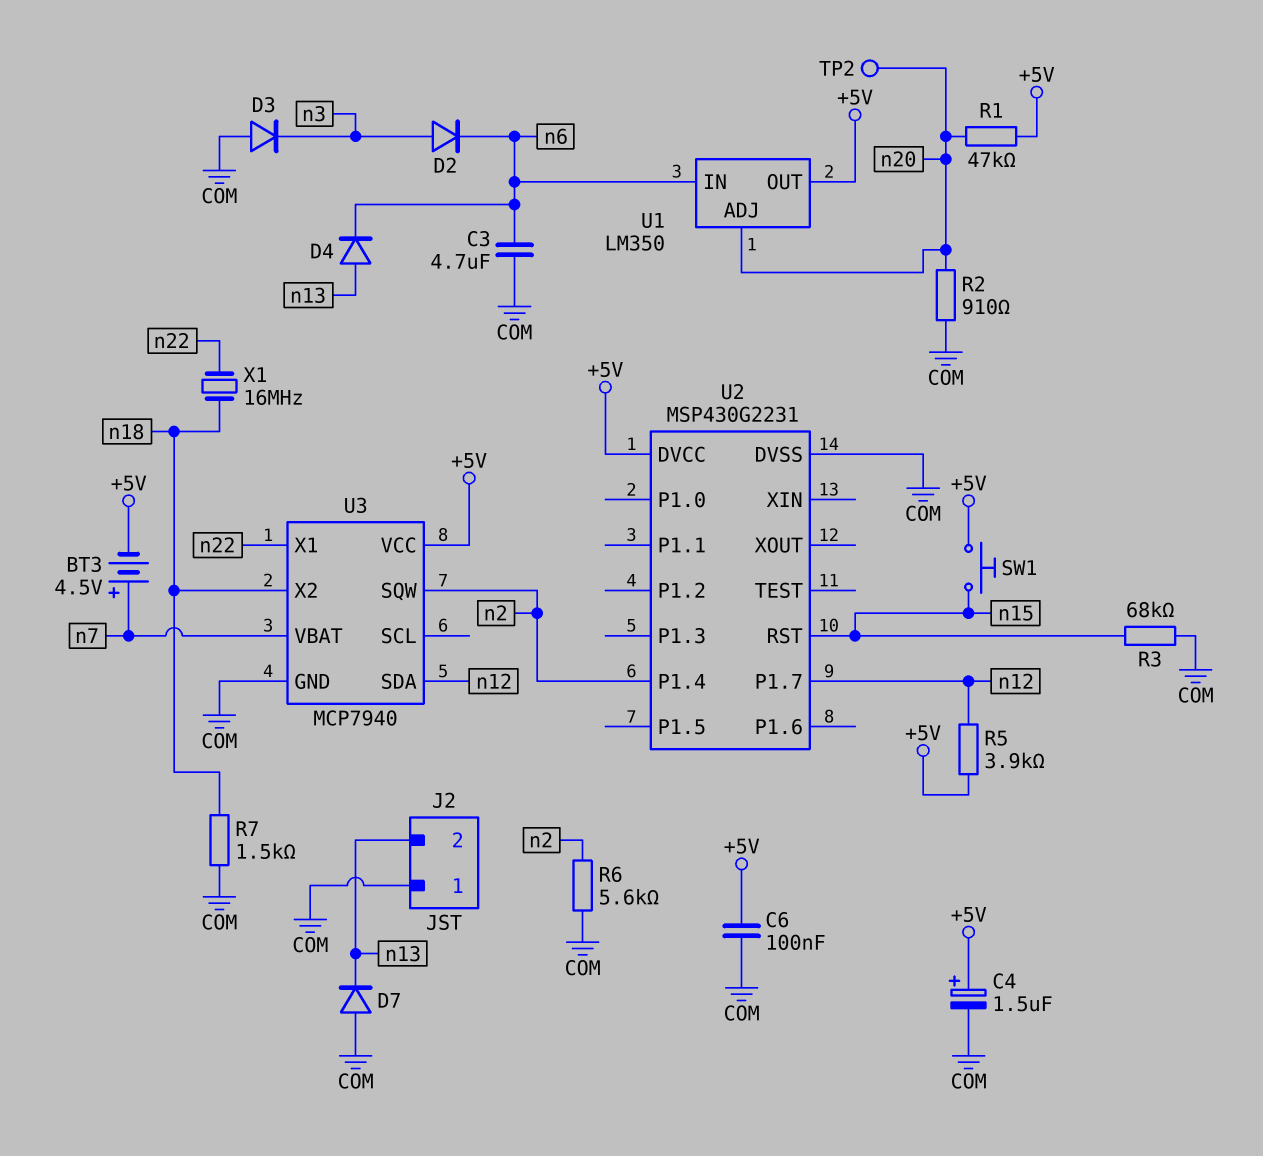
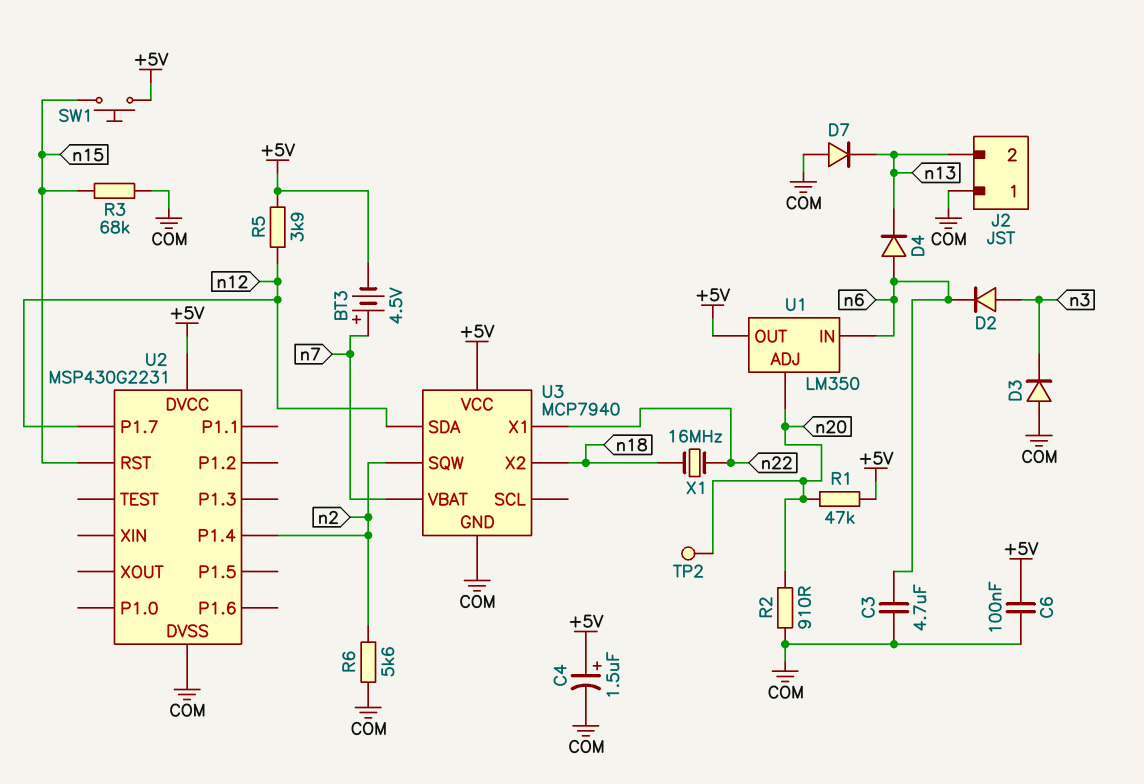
D4: diode (A n13, K n6) -> diode (A n6, K n13)
R7: 1.5k (COM, n18) -> none

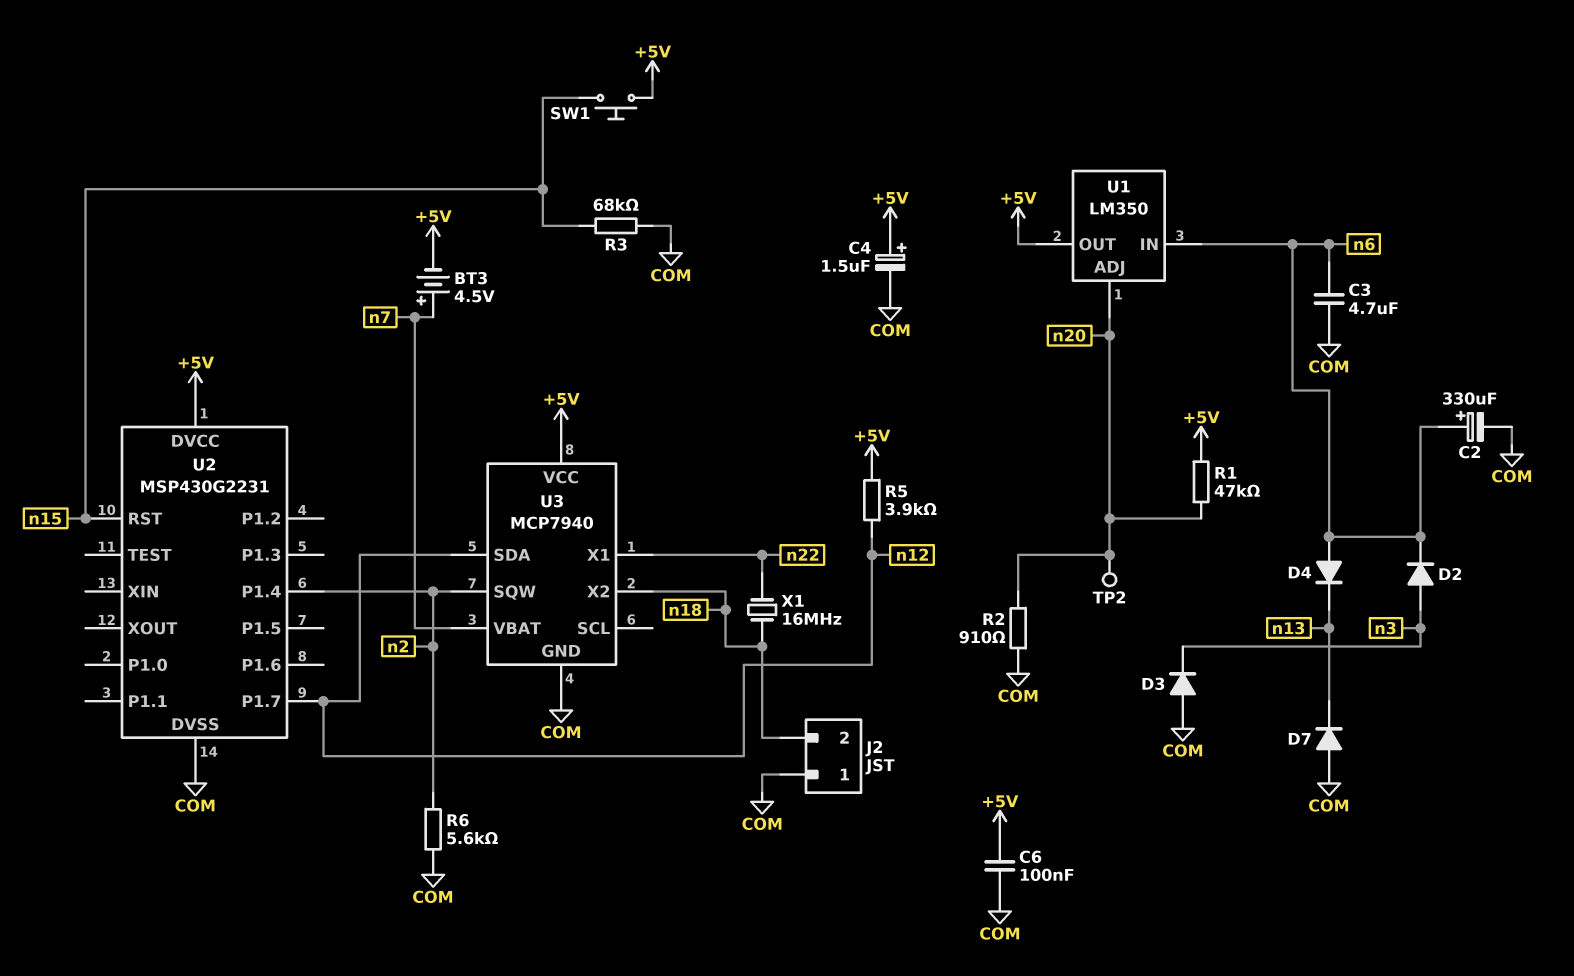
C2: none -> 330uF (plus n6, minus COM)
J2 pin 2: n13 -> n18

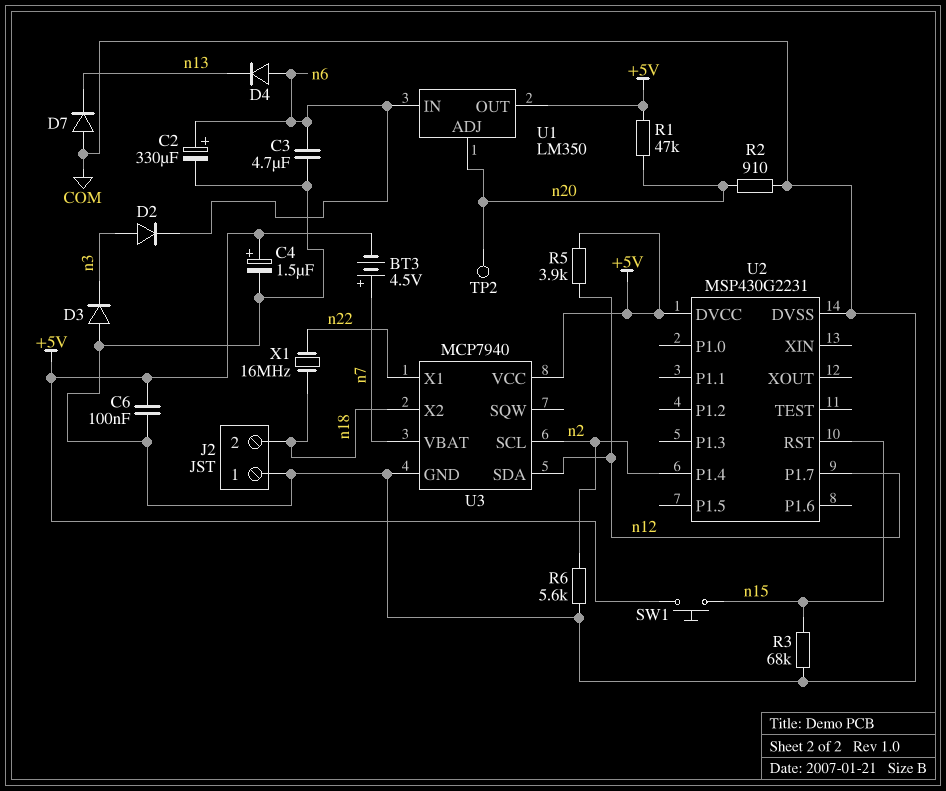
U3 pin SCL: none -> n2
U3 pin SQW: n2 -> none

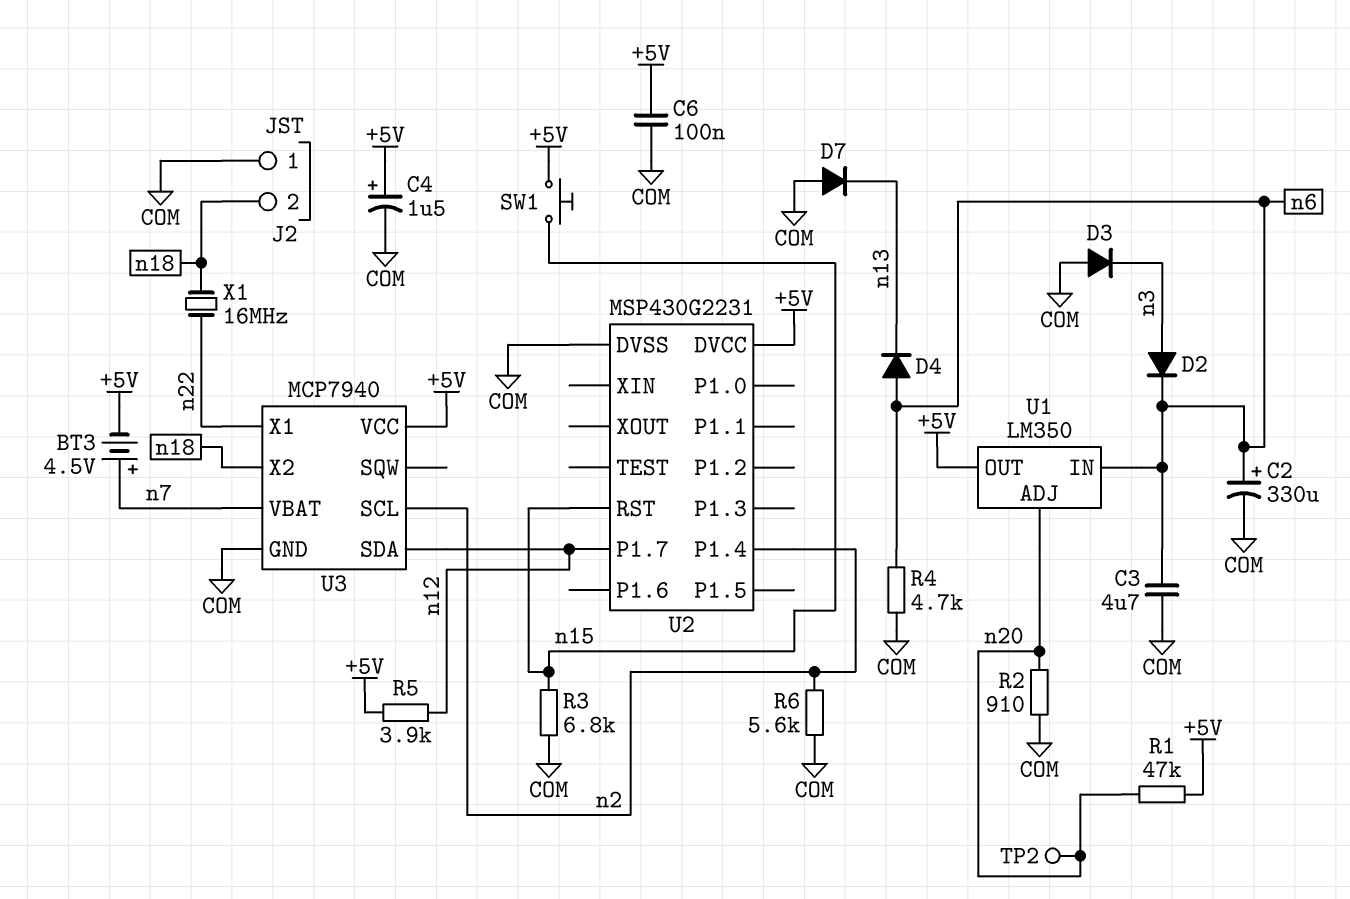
R3: 68k (COM, n15) -> 6.8k (COM, n15)
R4: none -> 4.7k (COM, n6)

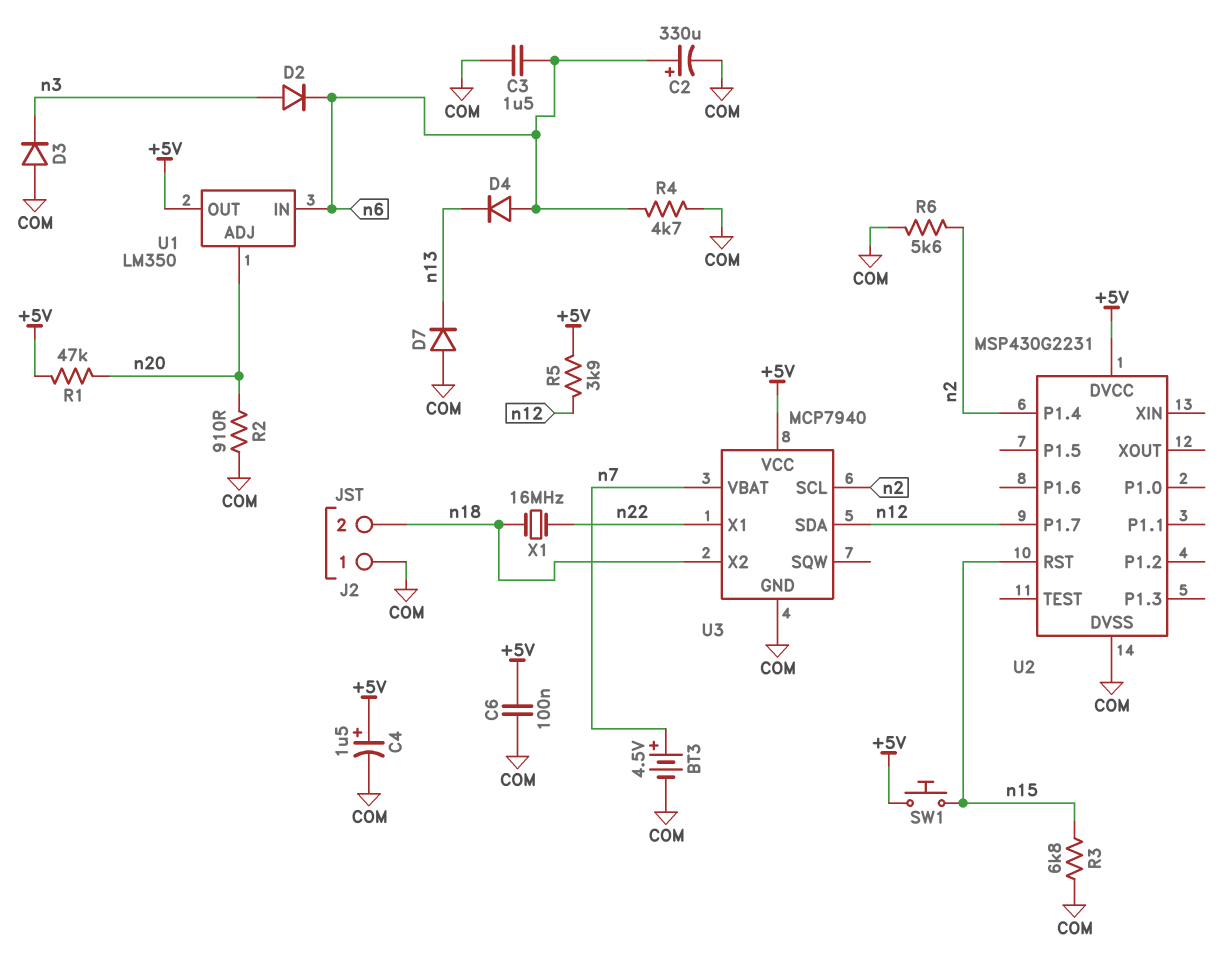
BT3: 4.5V (plus n7, minus +5V) -> 4.5V (plus n7, minus COM)
C3: 4.7uF (COM, n6) -> 1.5uF (COM, n6)
TP2: test point (n20) -> none

